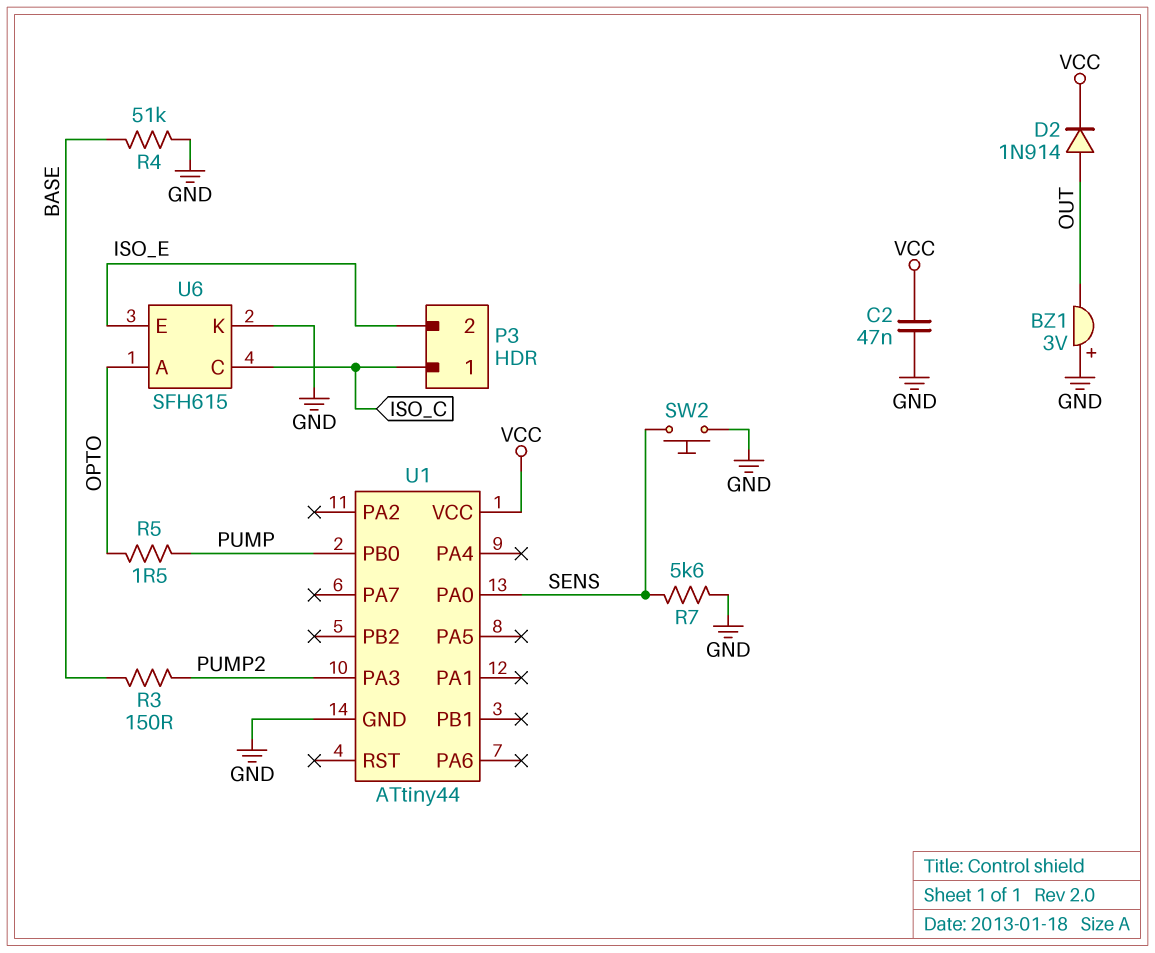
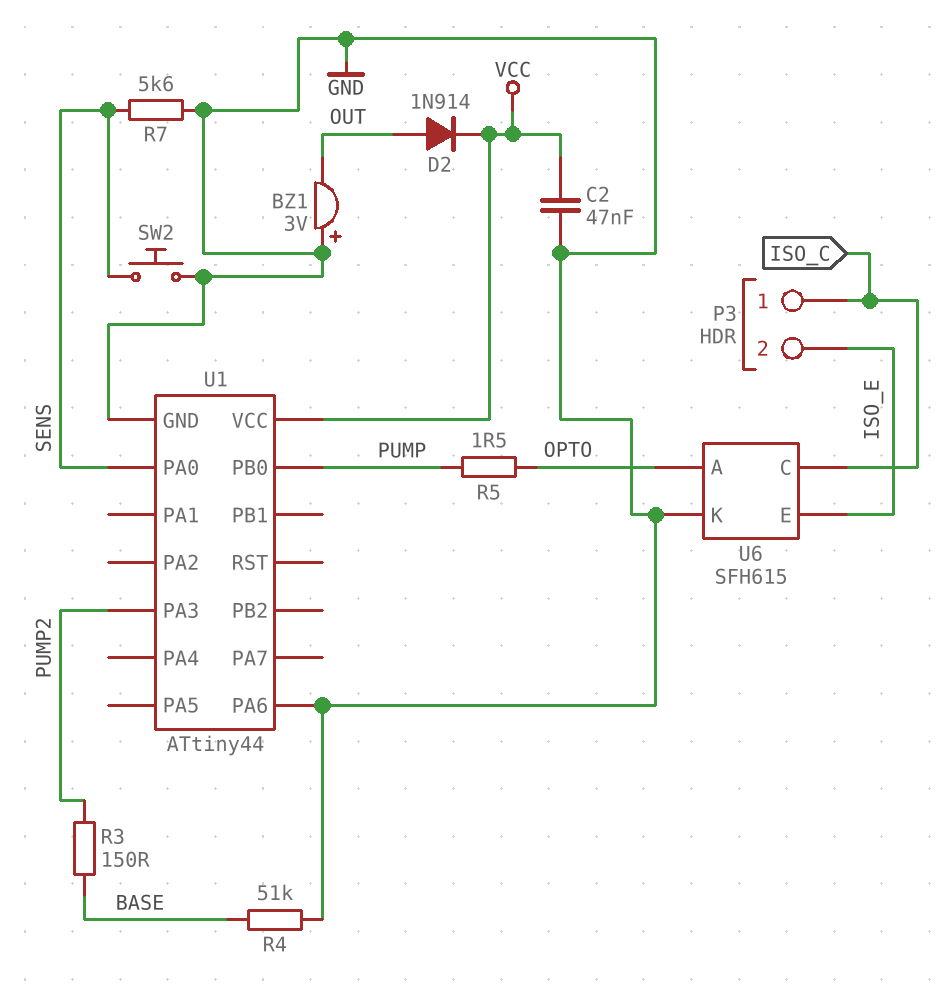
U1 pin PA6: none -> GND

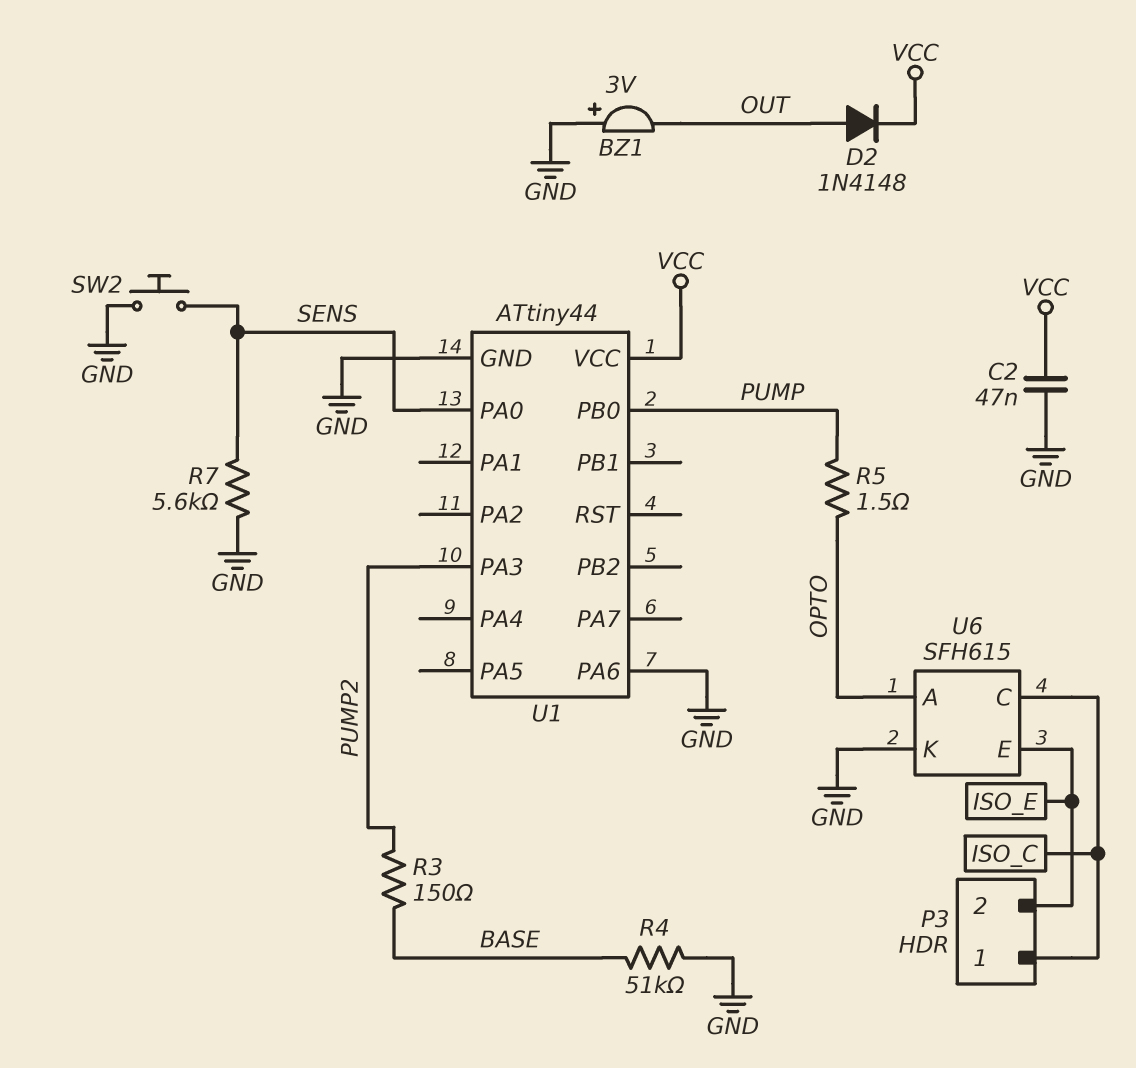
D2: diode 1N914 (A OUT, K VCC) -> diode 1N4148 (A OUT, K VCC)

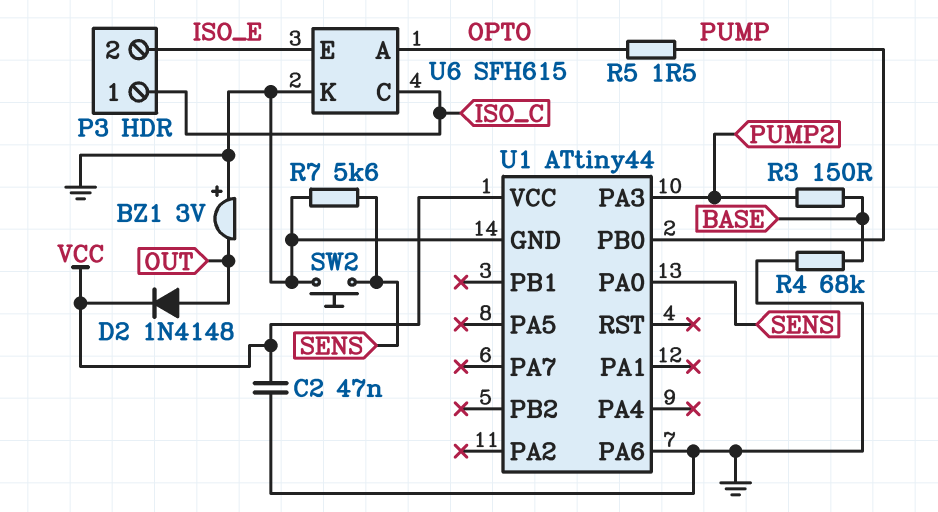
R4: 51k (BASE, GND) -> 68k (BASE, GND)

